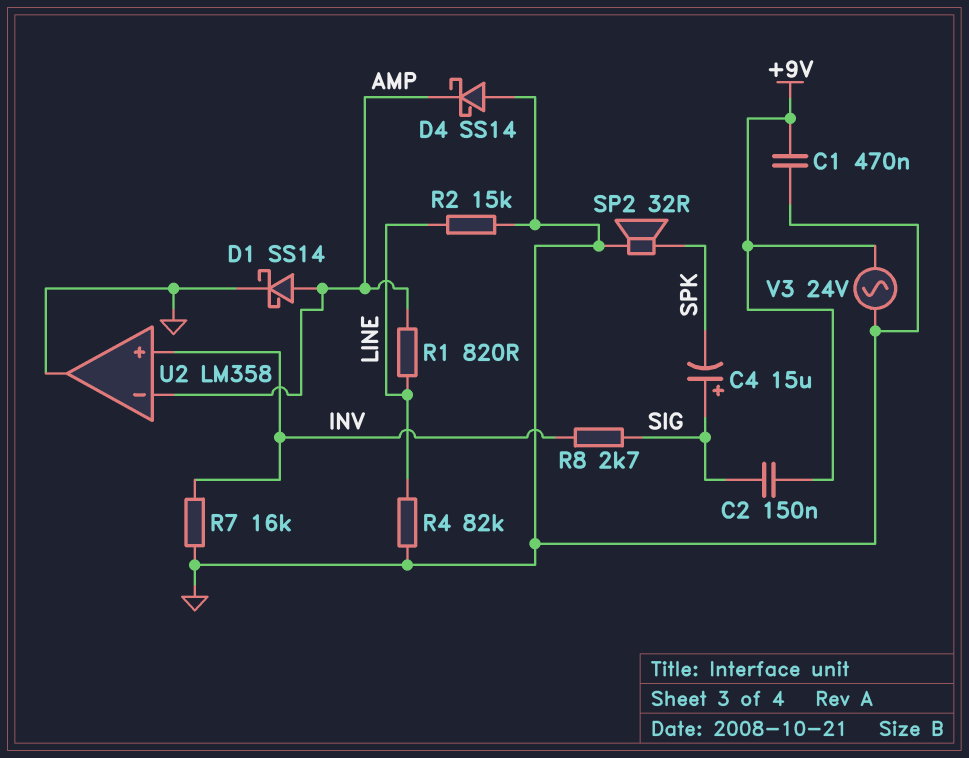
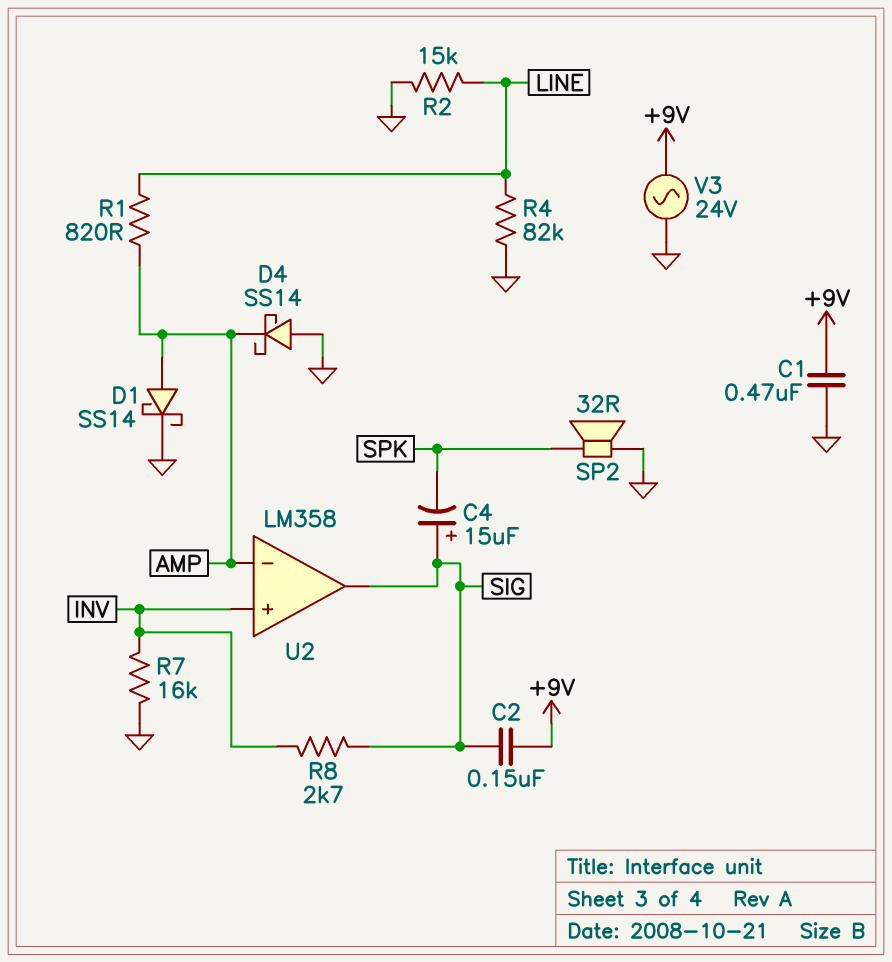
U2 pin out: GND -> SIG

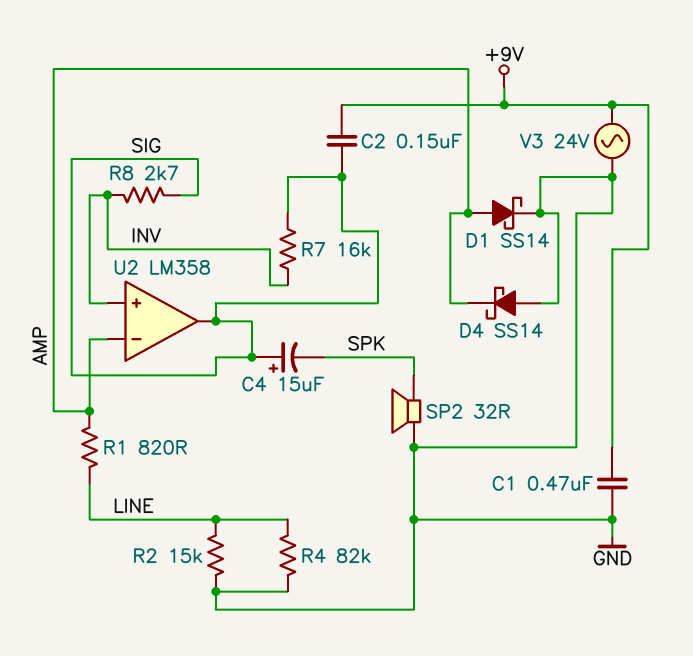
R7: 16k (GND, INV) -> 16k (INV, SIG)

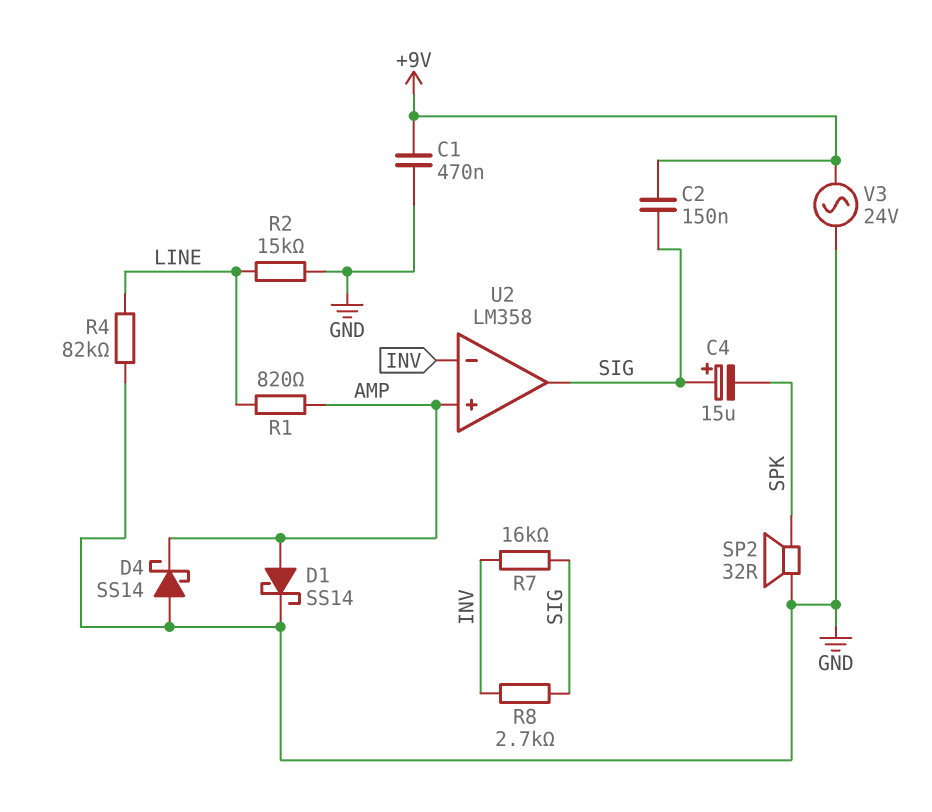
U2 pin in+: INV -> AMP
U2 pin in-: AMP -> INV

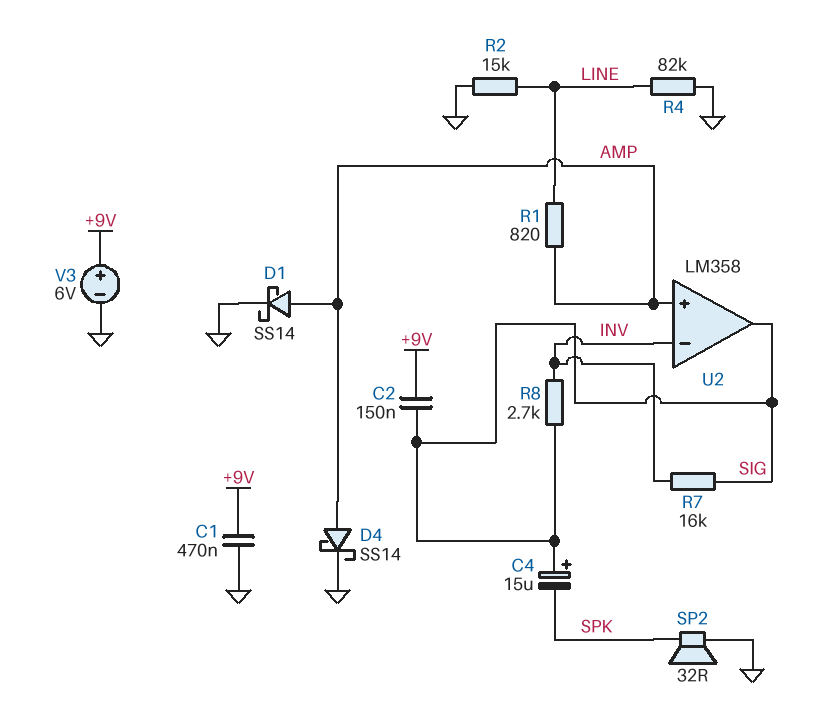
D4: schottky SS14 (A GND, K AMP) -> schottky SS14 (A AMP, K GND)
V3: AC 24V (+9V, GND) -> 6V (plus +9V, minus GND)

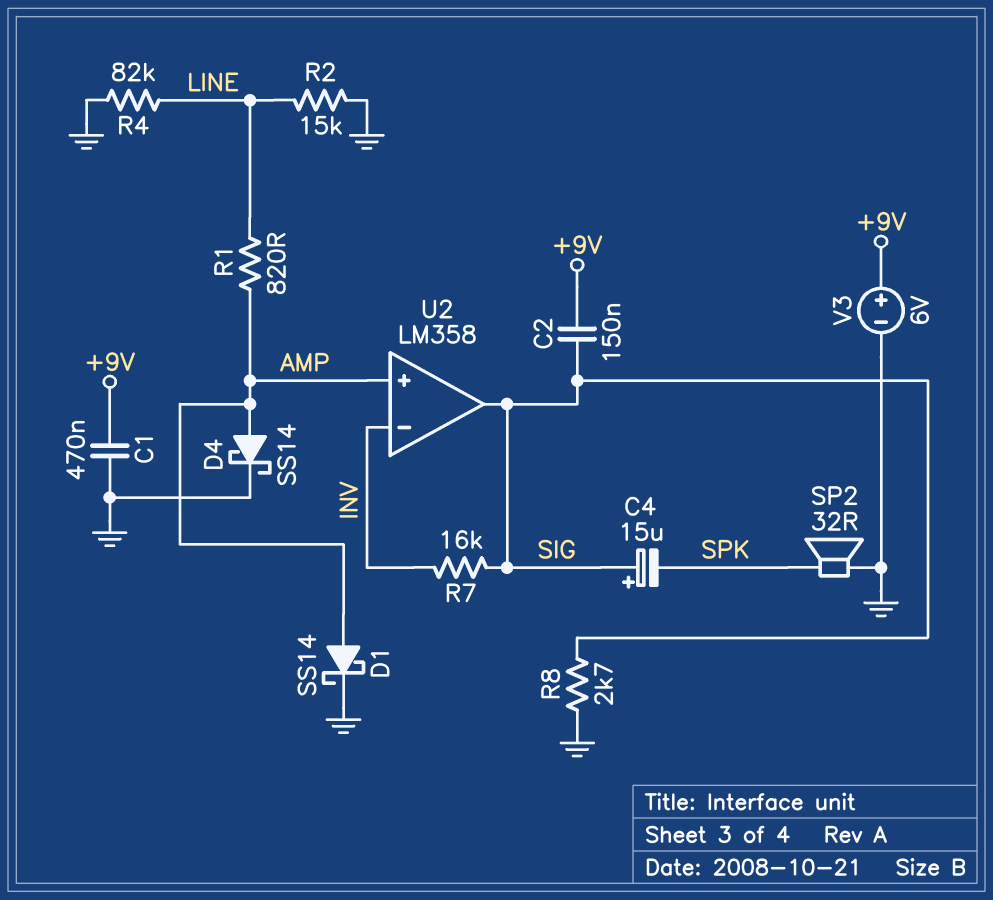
R8: 2.7k (INV, SIG) -> 2.7k (GND, SIG)

